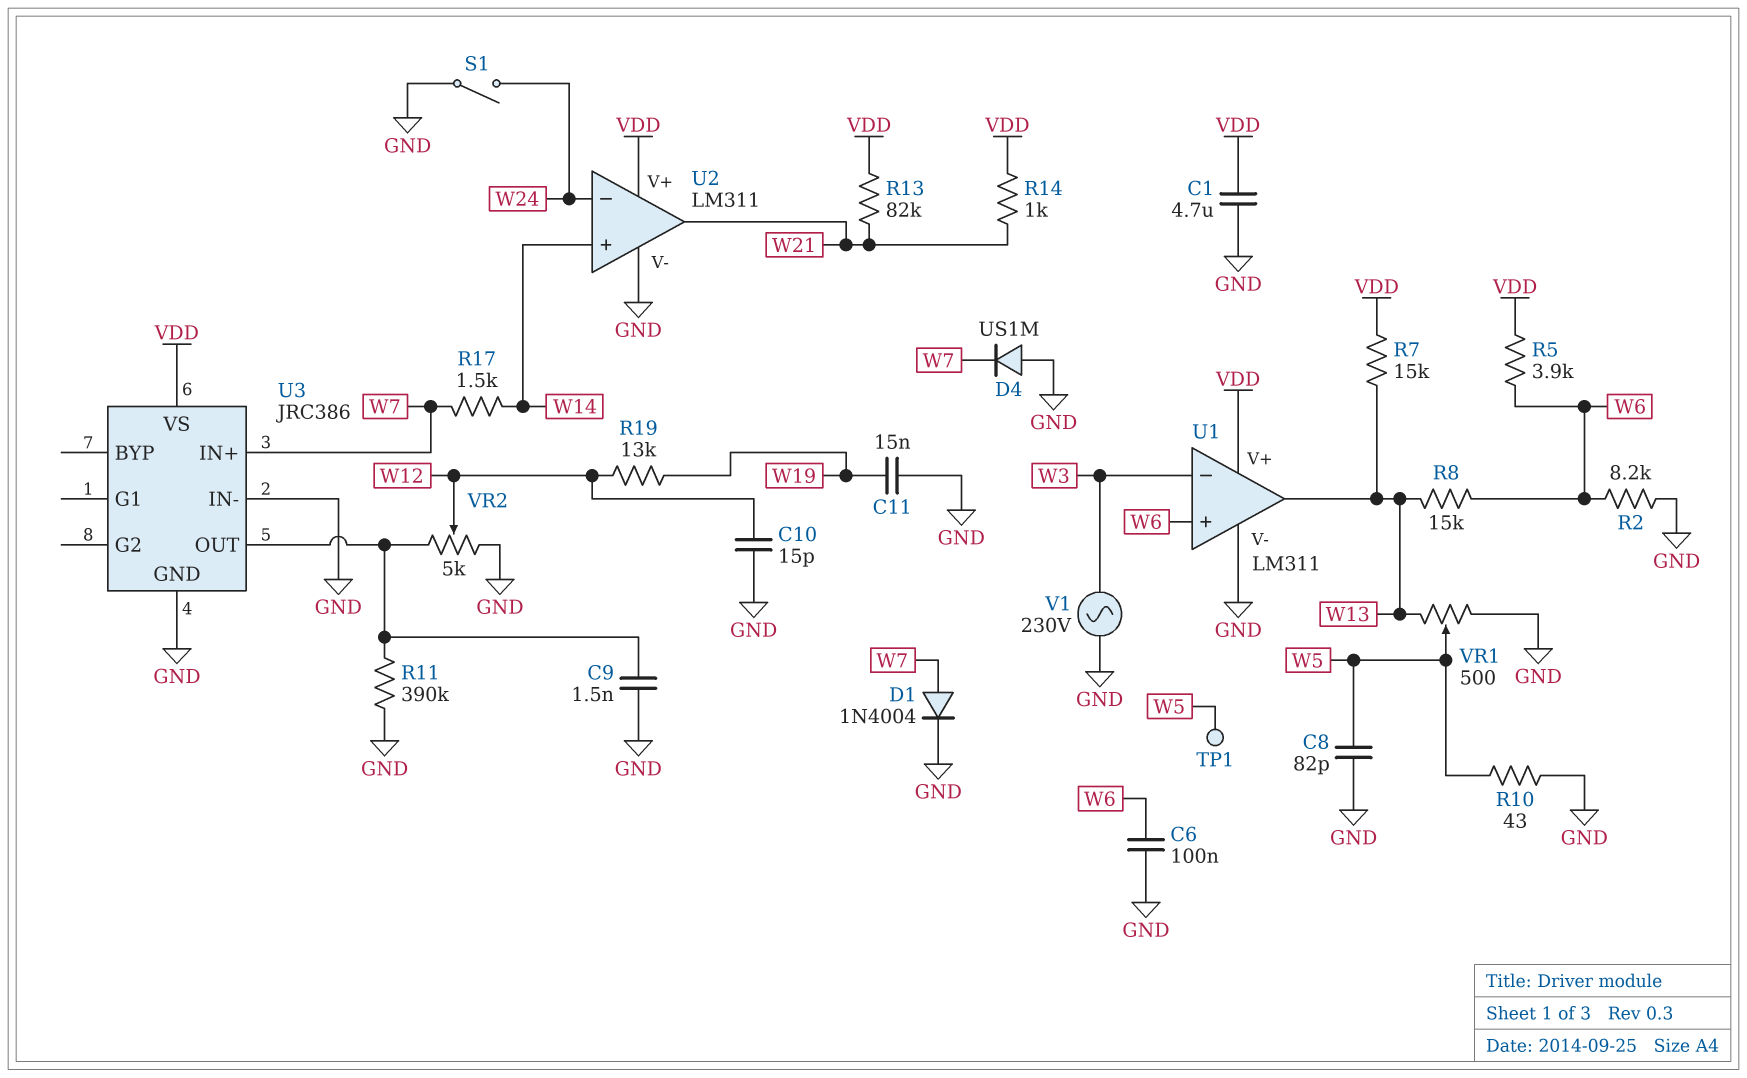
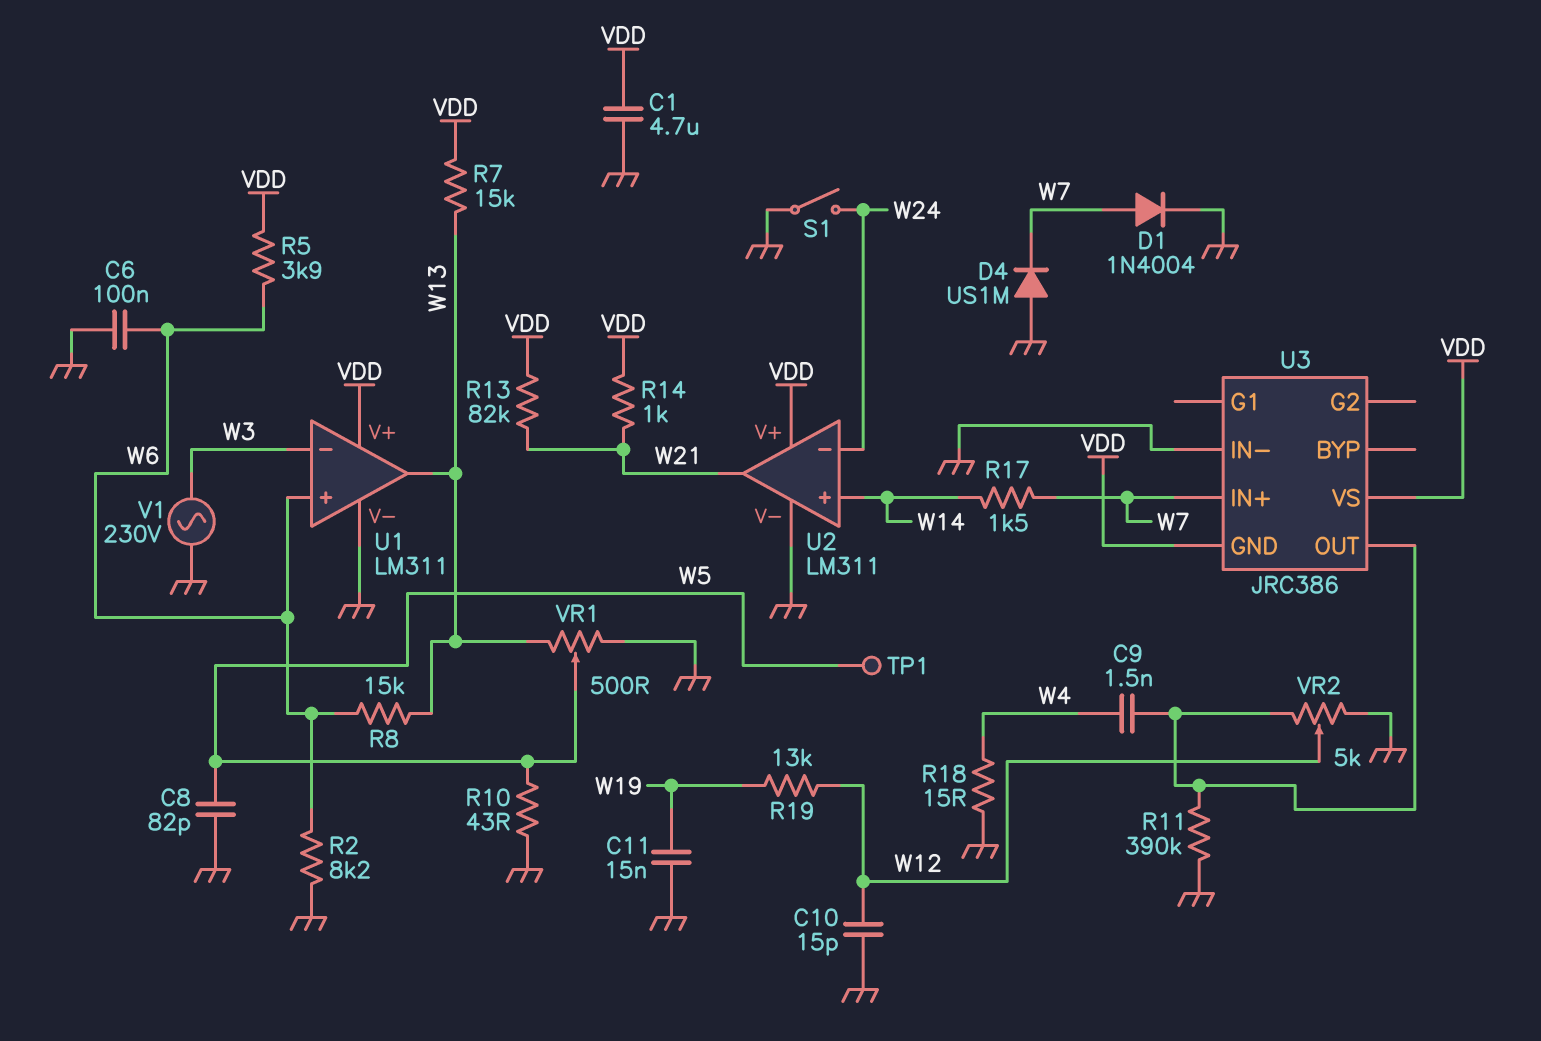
C9: 1.5nF (GND, U3/OUT) -> 1.5nF (U3/OUT, W4)
R18: none -> 15 (GND, W4)
U3 pin GND: GND -> VDD

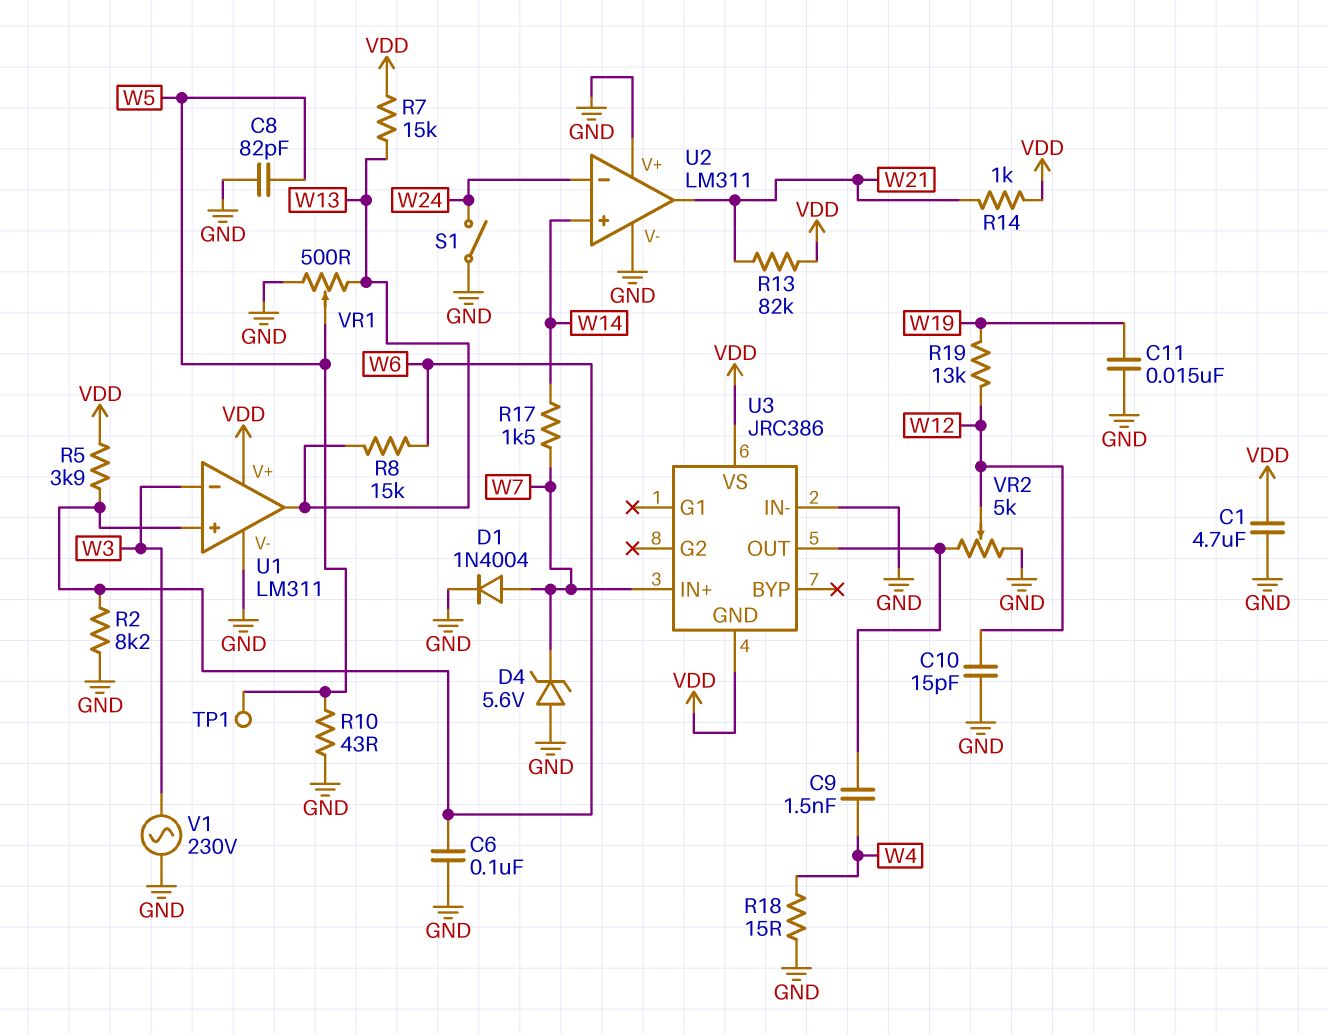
D4: diode US1M (A GND, K W7) -> zener 5.6V (A GND, K W7)
R11: 390k (GND, U3/OUT) -> none
U2 pin V+: VDD -> GND

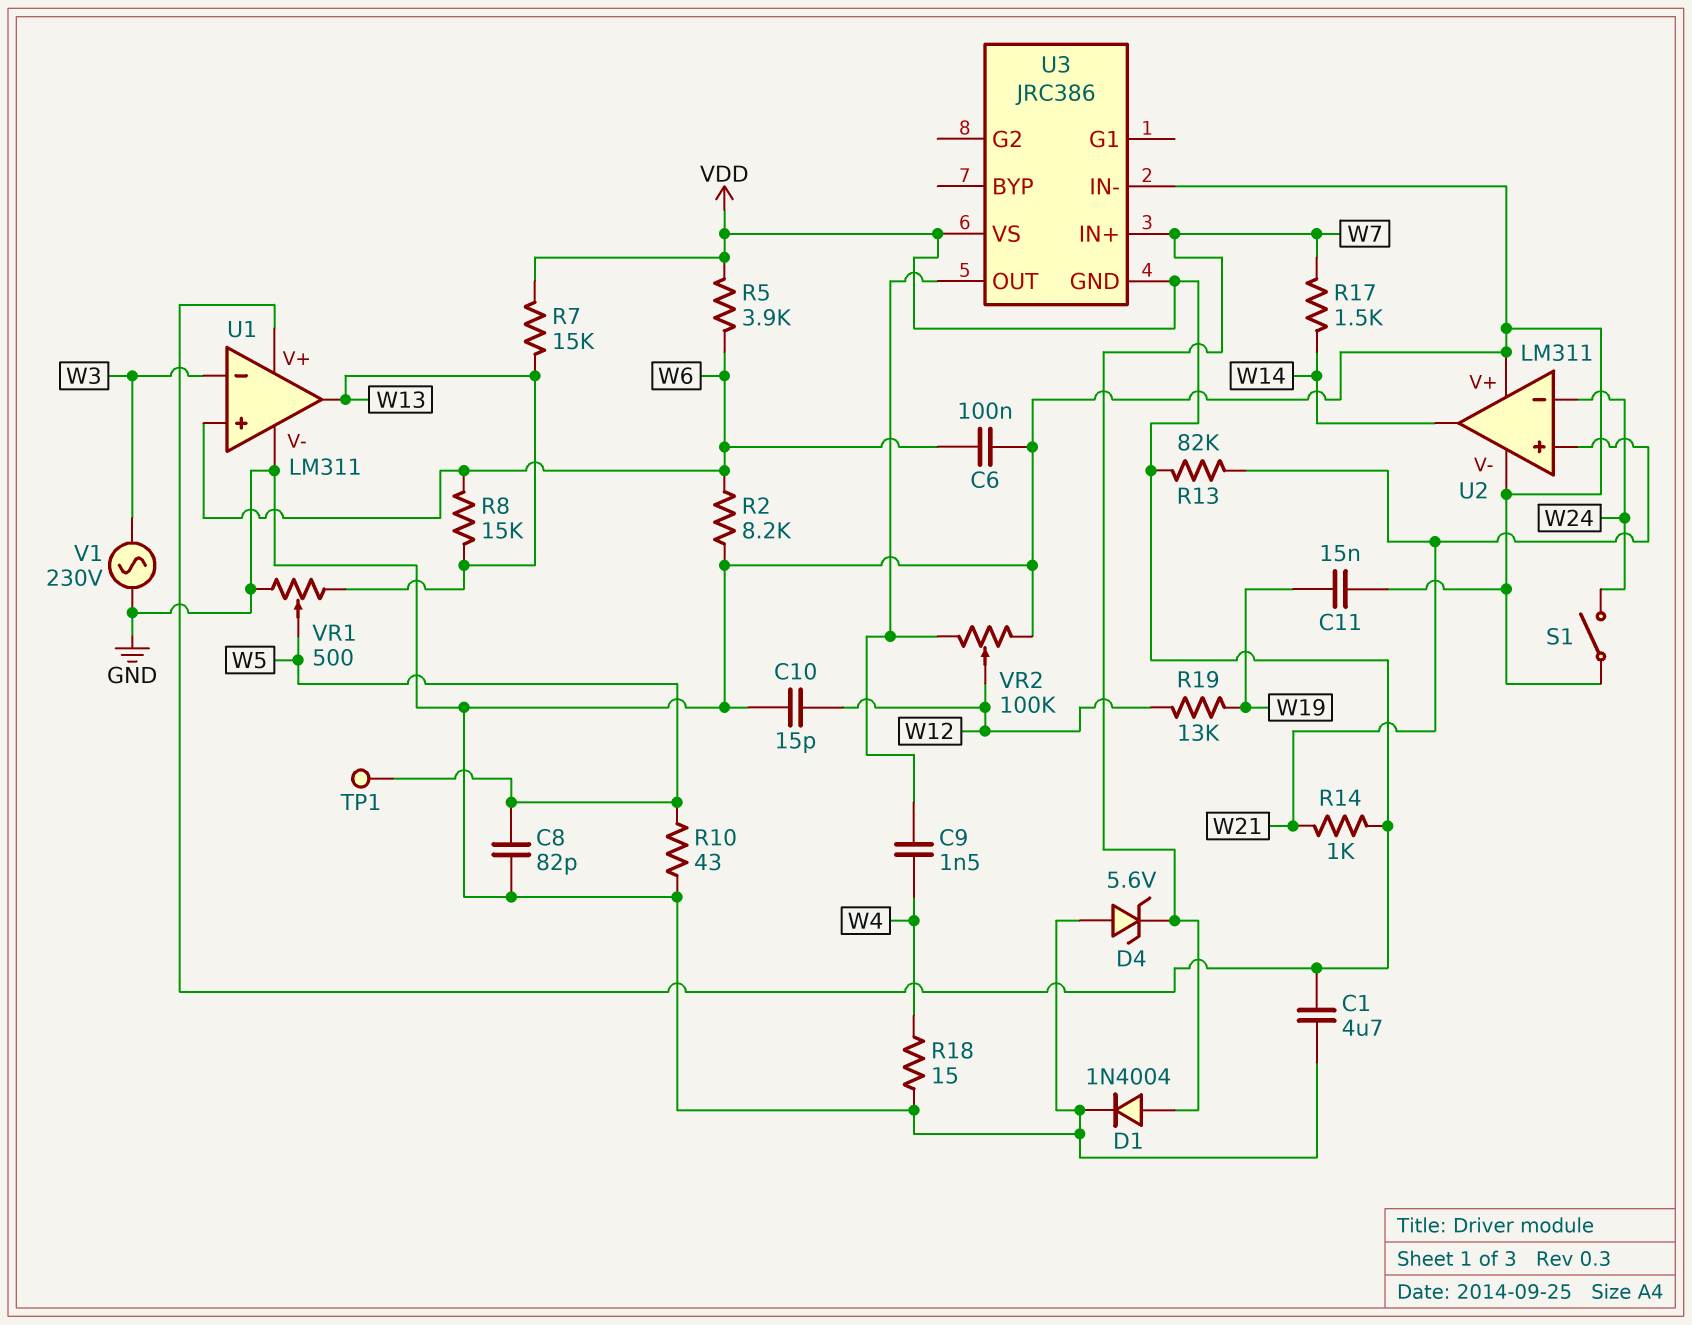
U2 pin in+: W14 -> W21
U2 pin out: W21 -> W14
VR2: 5k (GND, U3/OUT, wiper W12) -> 100k (GND, U3/OUT, wiper W12)

